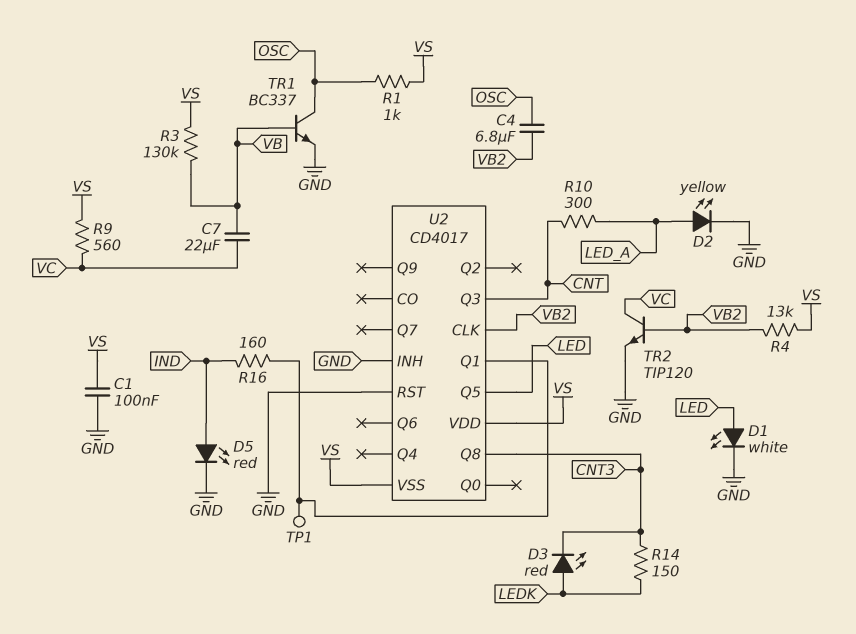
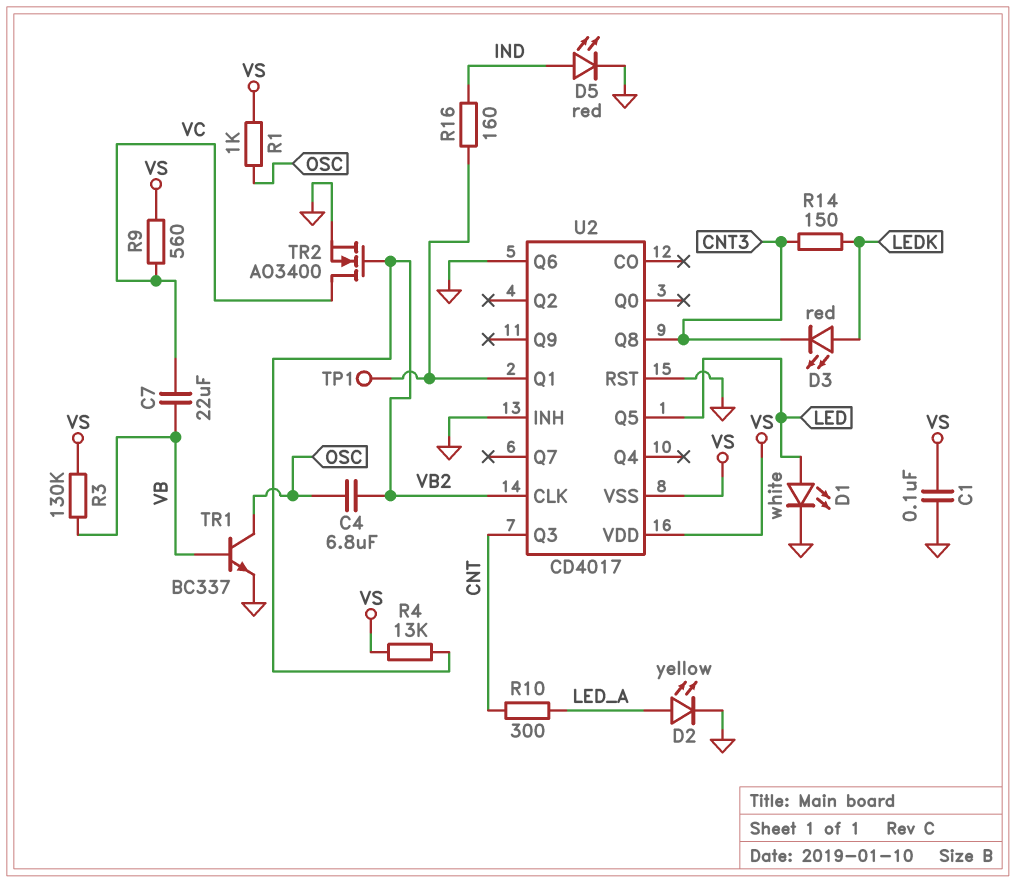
TR2: NPN TIP120 (B VB2, C VC, E GND) -> NMOS AO3400 (G VB2, D VC, S GND)
U2 pin Q6: none -> GND

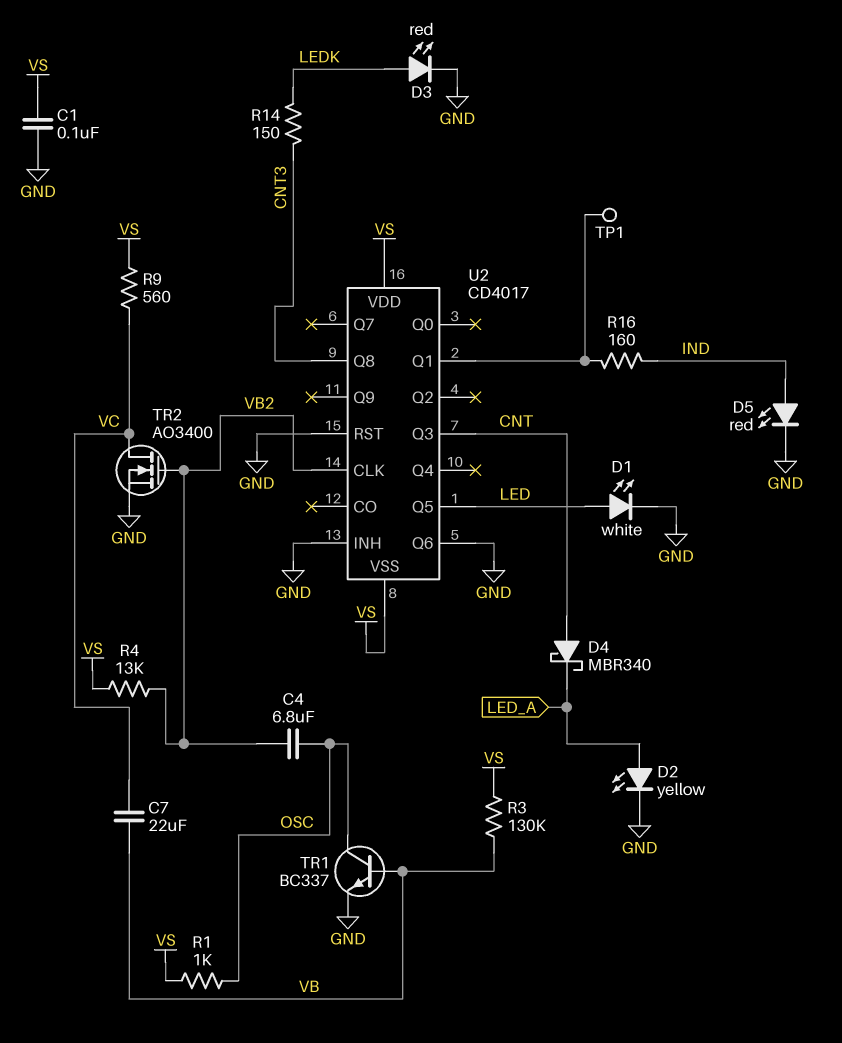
D3: LED red (A LEDK, K CNT3) -> LED red (A LEDK, K GND)
D4: none -> schottky MBR340 (A CNT, K LED_A)
R10: 300 (CNT, LED_A) -> none

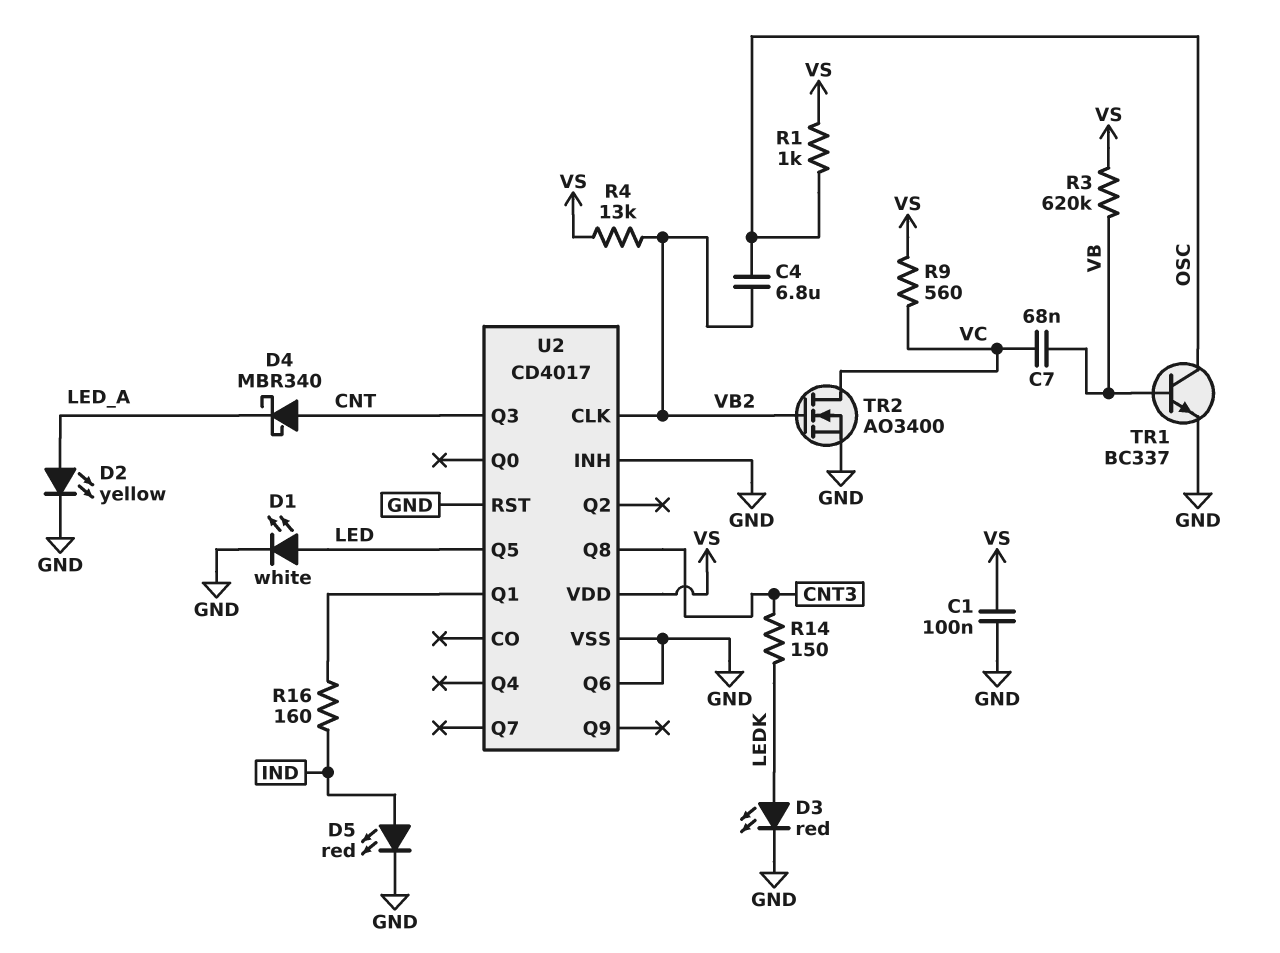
C7: 22uF (VB, VC) -> 68nF (VB, VC)
R3: 130k (VB, VS) -> 620k (VB, VS)
TP1: test point (U2/Q1) -> none
U2 pin VSS: VS -> GND

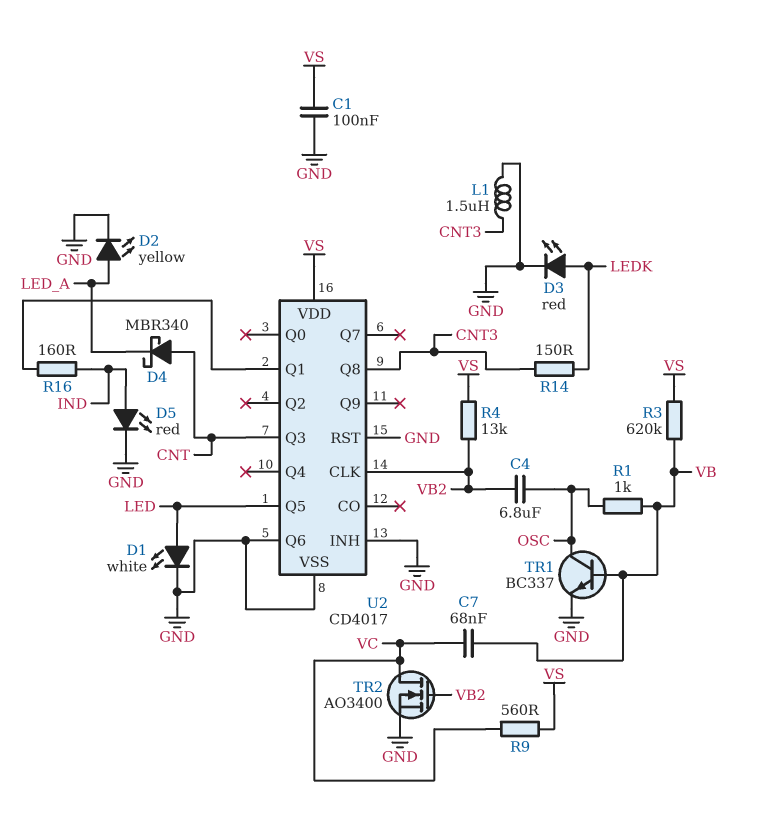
L1: none -> 1.5uH (CNT3, GND)
R1: 1k (OSC, VS) -> 1k (OSC, VB)

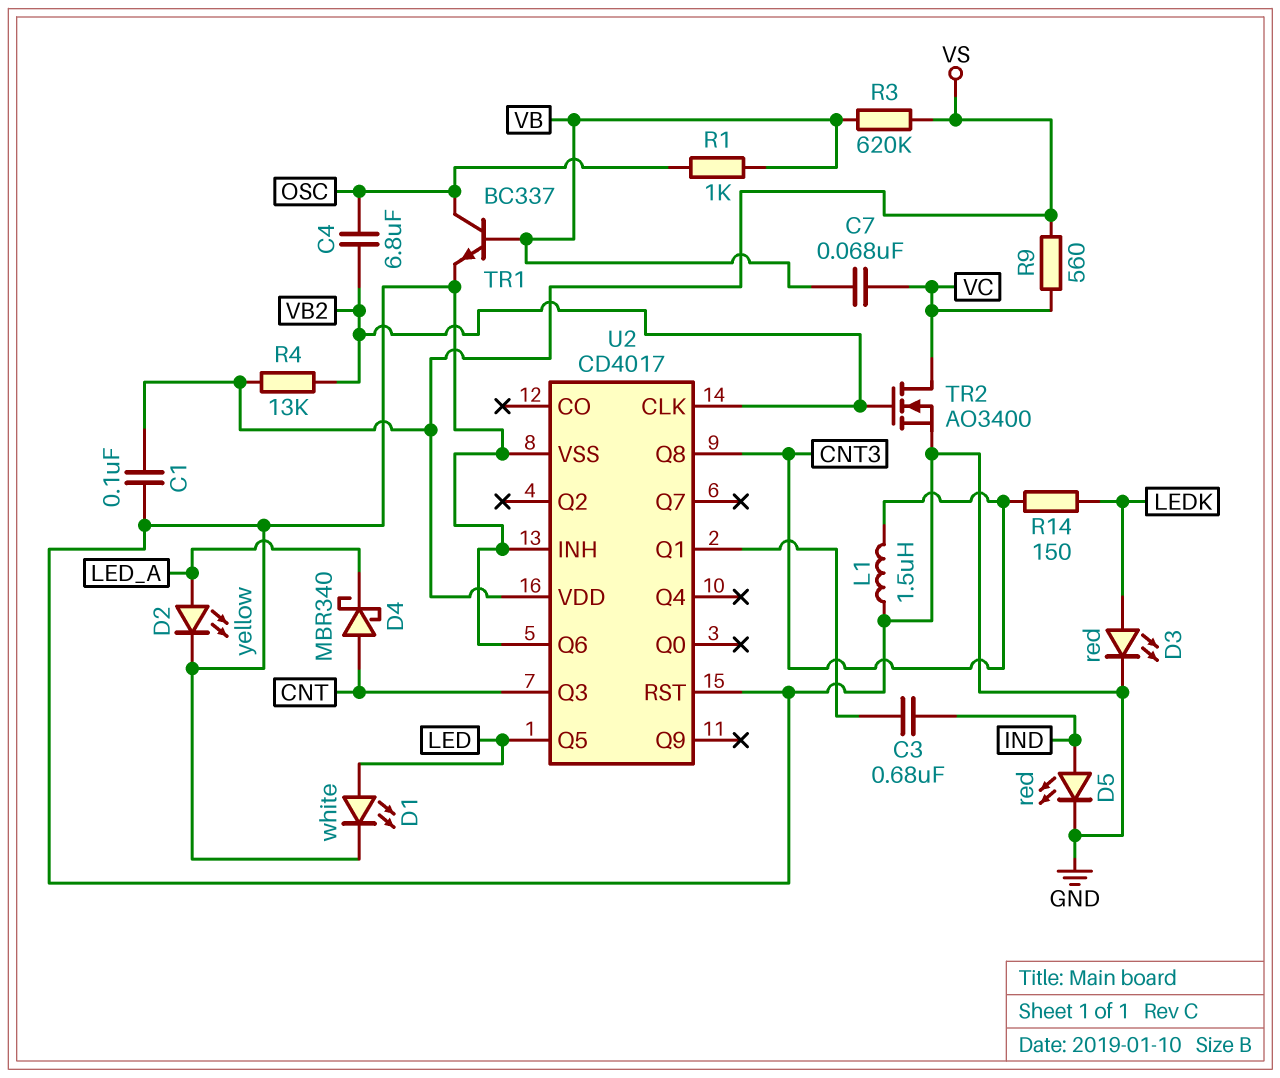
C3: none -> 680nF (IND, U2/Q1)
R16: 160 (IND, U2/Q1) -> none

